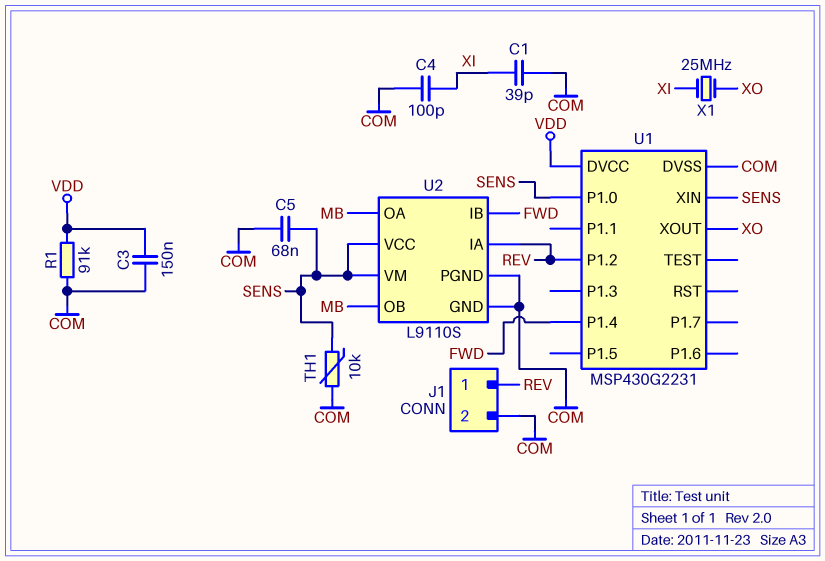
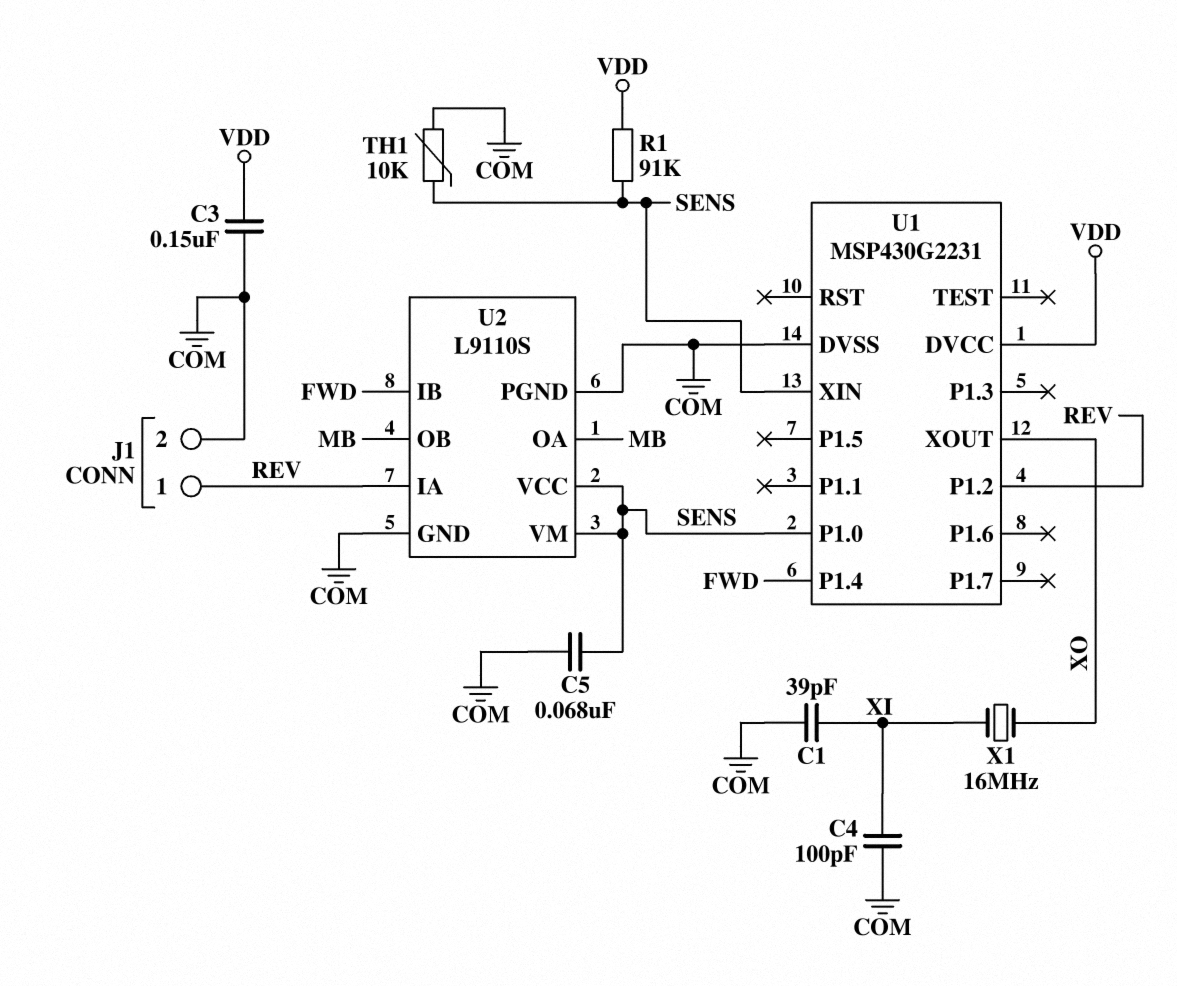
R1: 91k (COM, VDD) -> 91k (SENS, VDD)
X1: 25MHz (XI, XO) -> 16MHz (XI, XO)

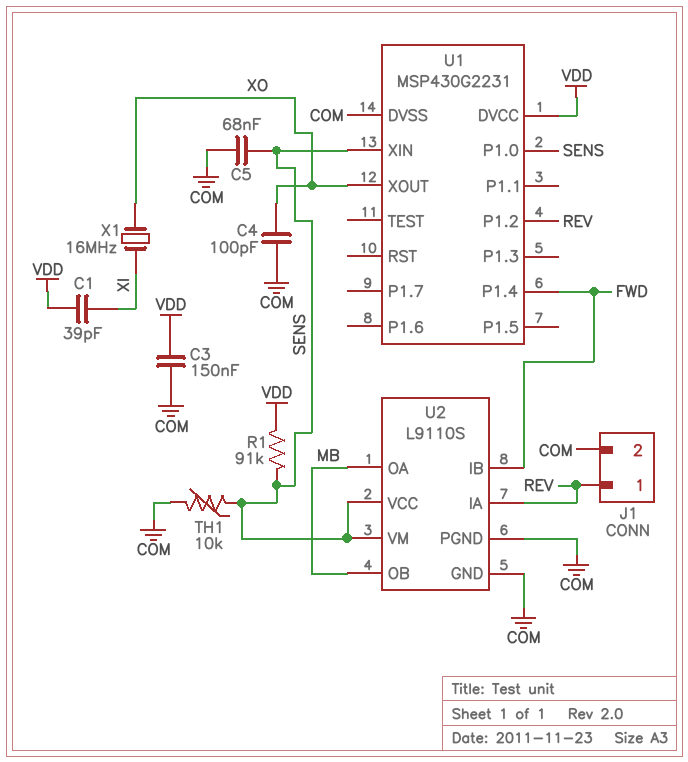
C1: 39pF (COM, XI) -> 39pF (VDD, XI)
C4: 100pF (COM, XI) -> 100pF (COM, XO)

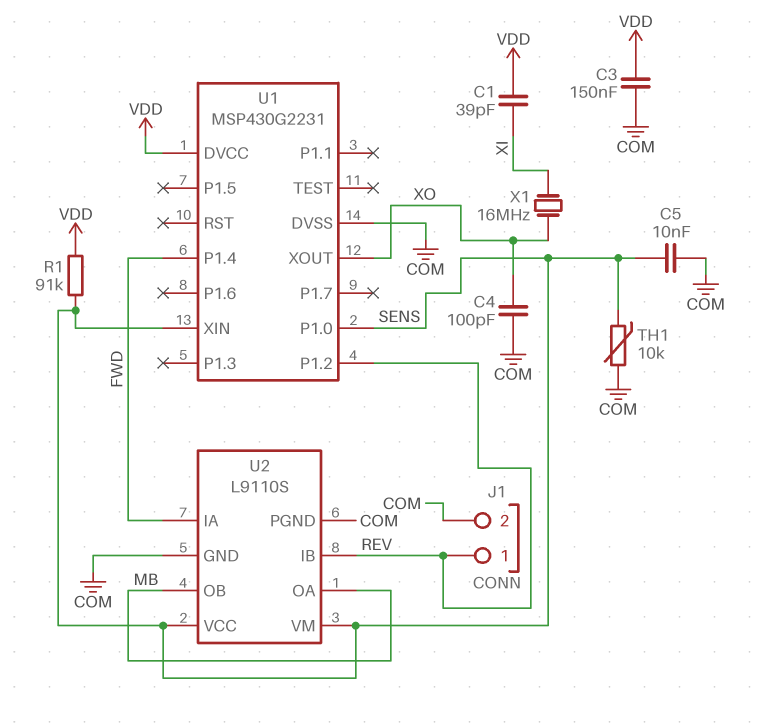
C5: 68nF (COM, SENS) -> 10nF (COM, SENS)
U2 pin IA: REV -> FWD
U2 pin IB: FWD -> REV

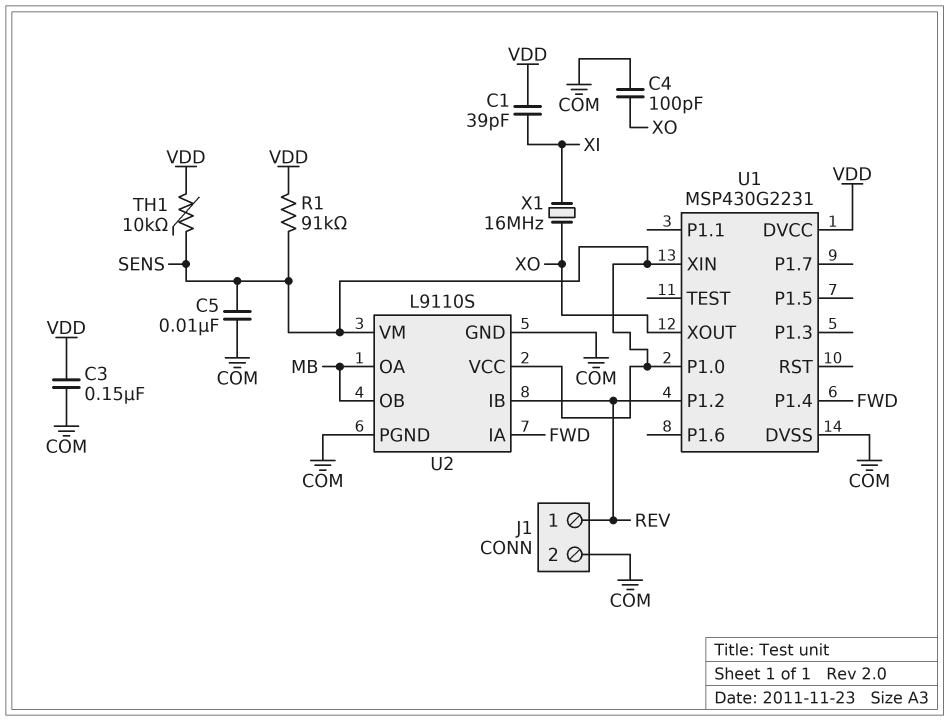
TH1: 10k (COM, SENS) -> 10k (SENS, VDD)

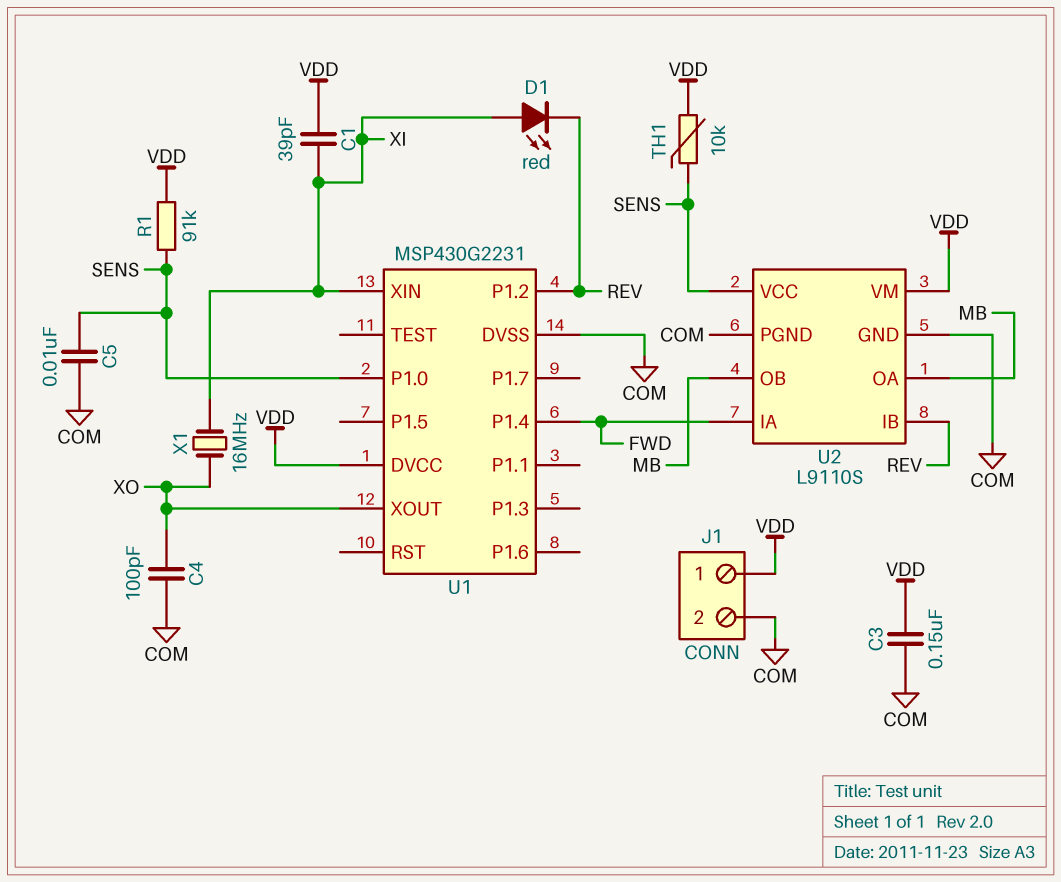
D1: none -> LED red (A XI, K REV)
J1 pin 1: REV -> VDD
U1 pin XIN: SENS -> XI
U2 pin VM: SENS -> VDD

